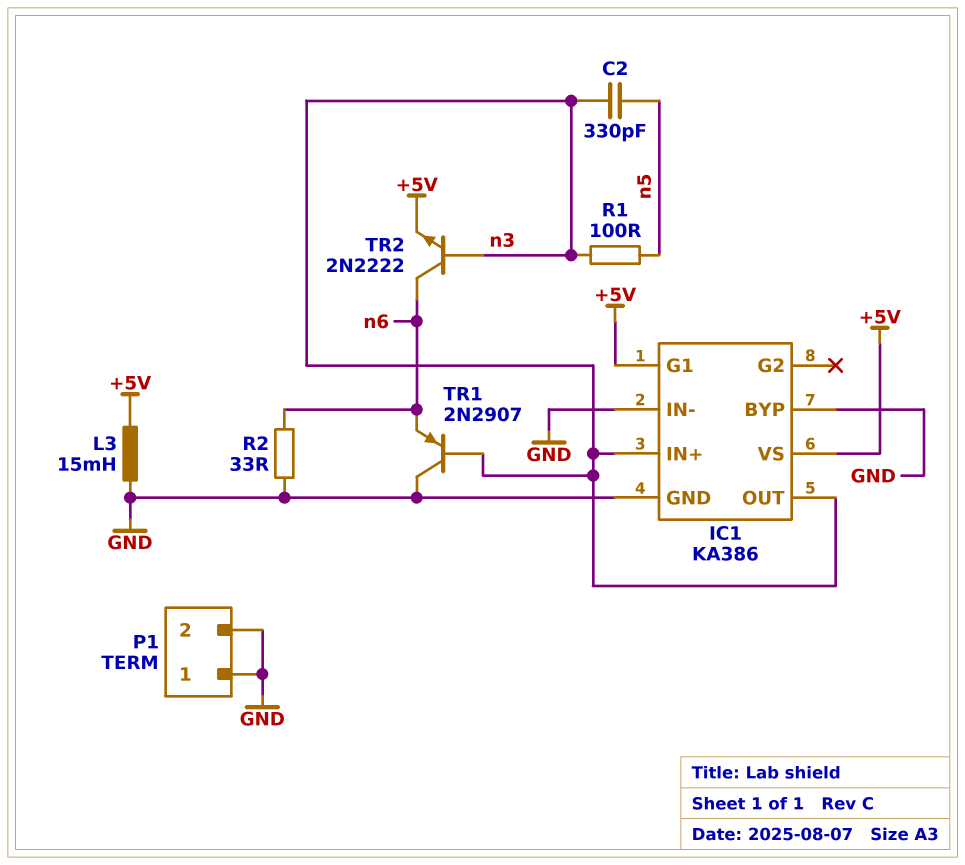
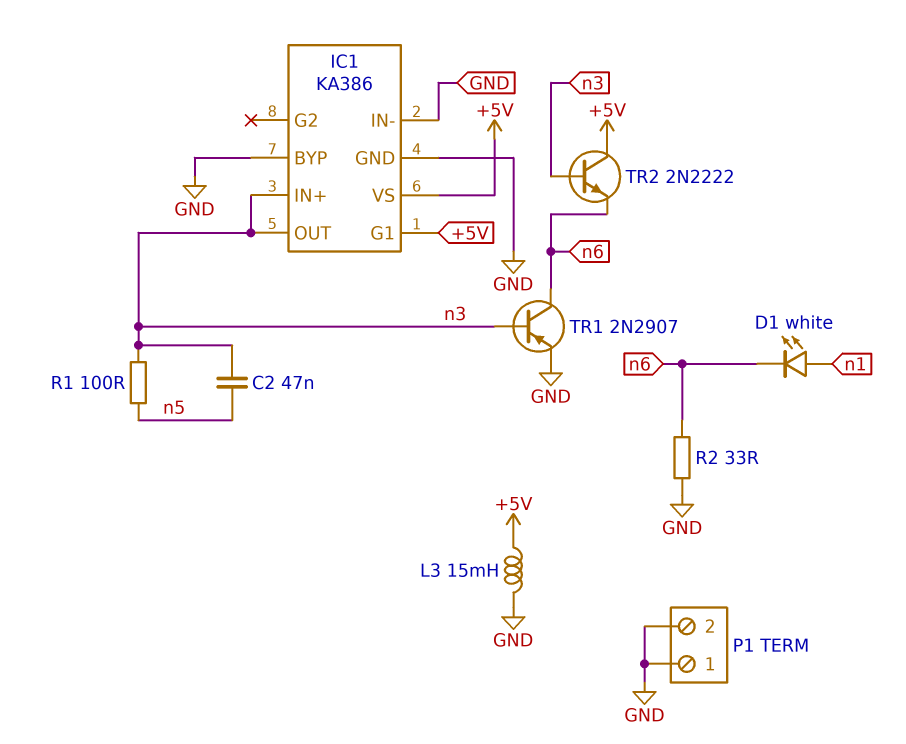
C2: 330pF (n3, n5) -> 47nF (n3, n5)
D1: none -> LED white (A n1, K n6)
TR1: PNP 2N2907 (B n3, C GND, E n6) -> PNP 2N2907 (B n3, C n6, E GND)
TR2: NPN 2N2222 (B n3, C n6, E +5V) -> NPN 2N2222 (B n3, C +5V, E n6)

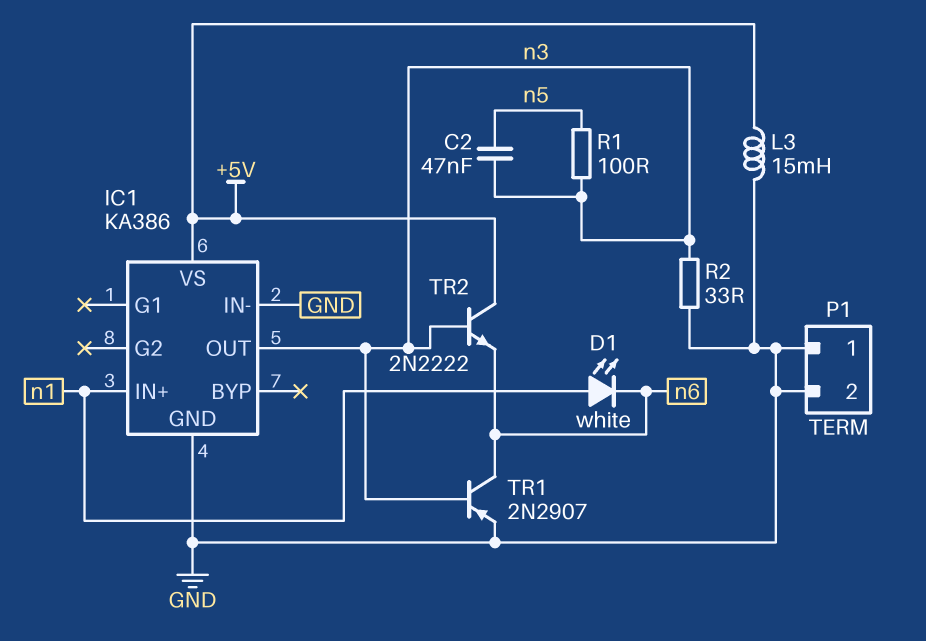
IC1 pin BYP: GND -> none
IC1 pin G1: +5V -> none
IC1 pin IN+: n3 -> n1
R2: 33 (GND, n6) -> 33 (GND, n3)

